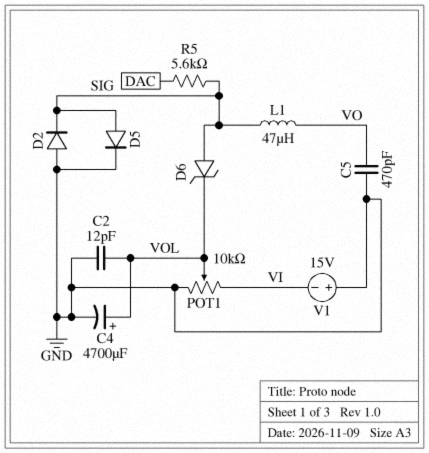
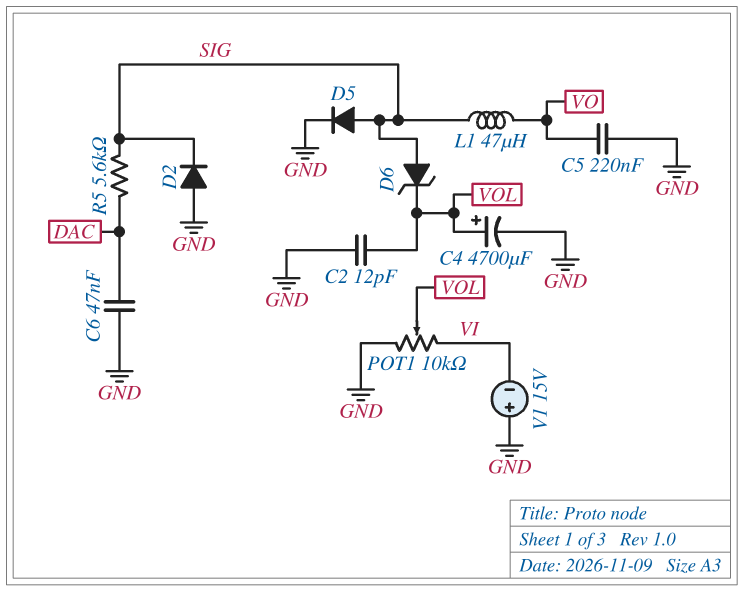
C5: 470pF (GND, VO) -> 220nF (GND, VO)
C6: none -> 47nF (DAC, GND)

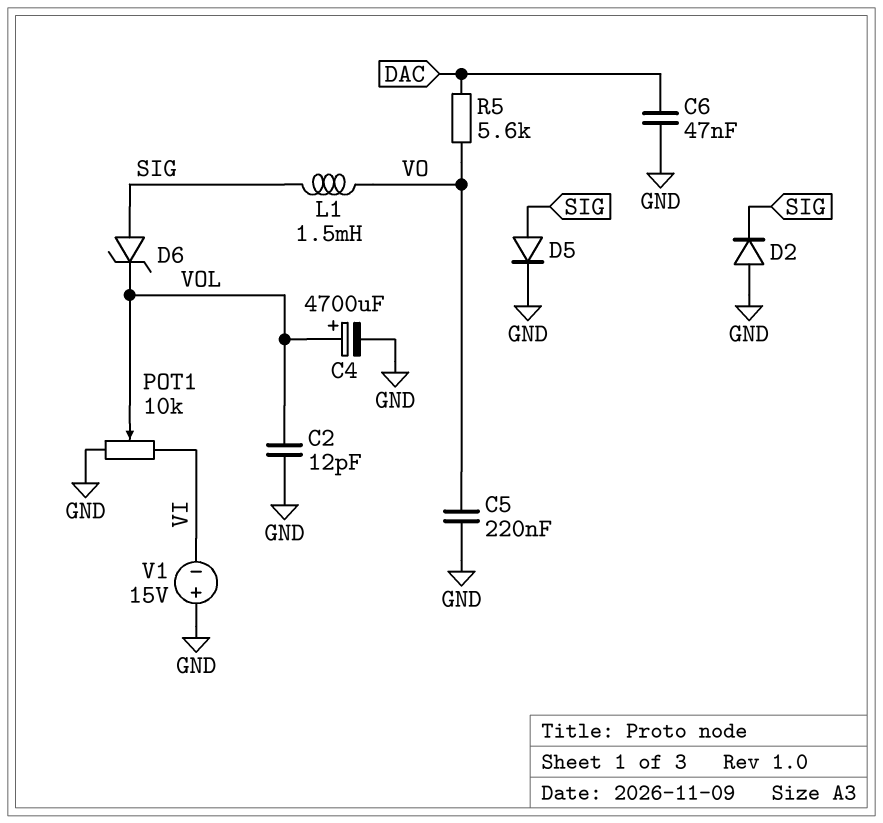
L1: 47uH (SIG, VO) -> 1.5mH (SIG, VO)
R5: 5.6k (DAC, SIG) -> 5.6k (DAC, VO)

